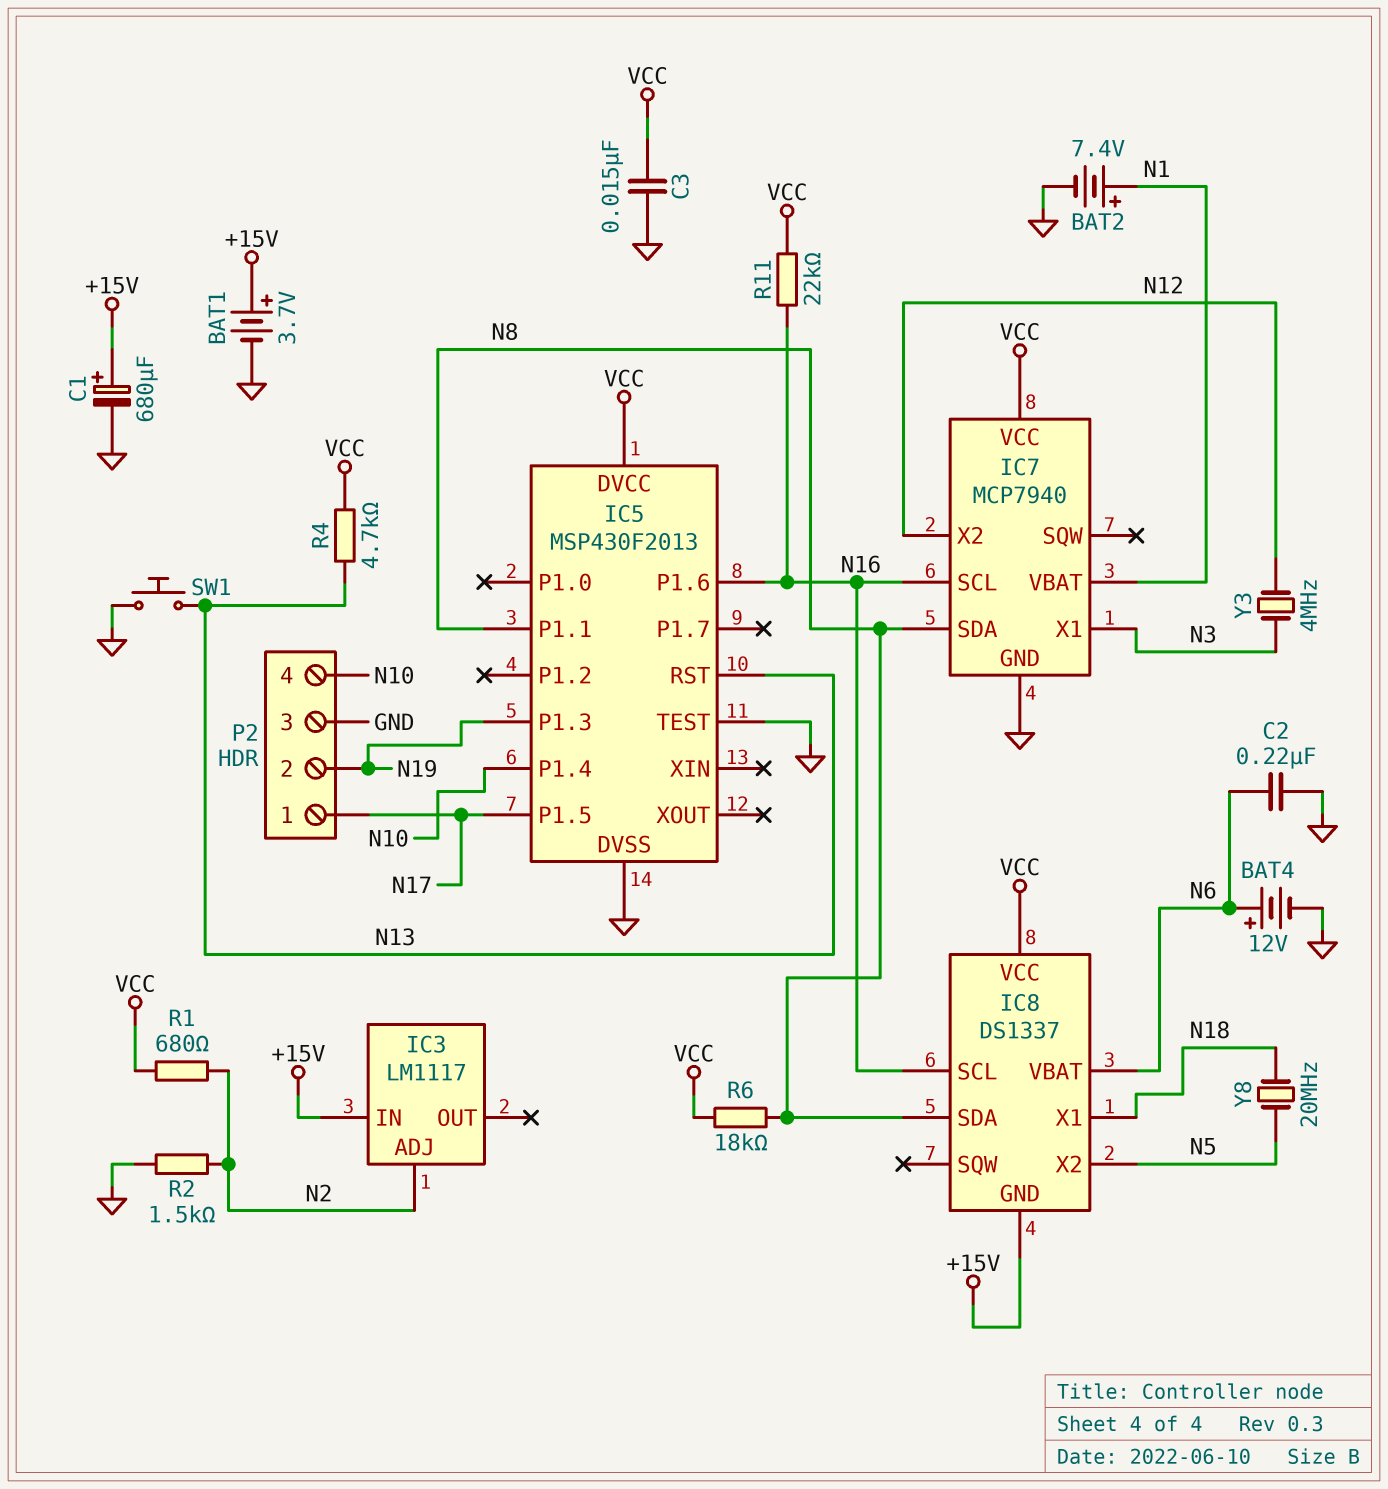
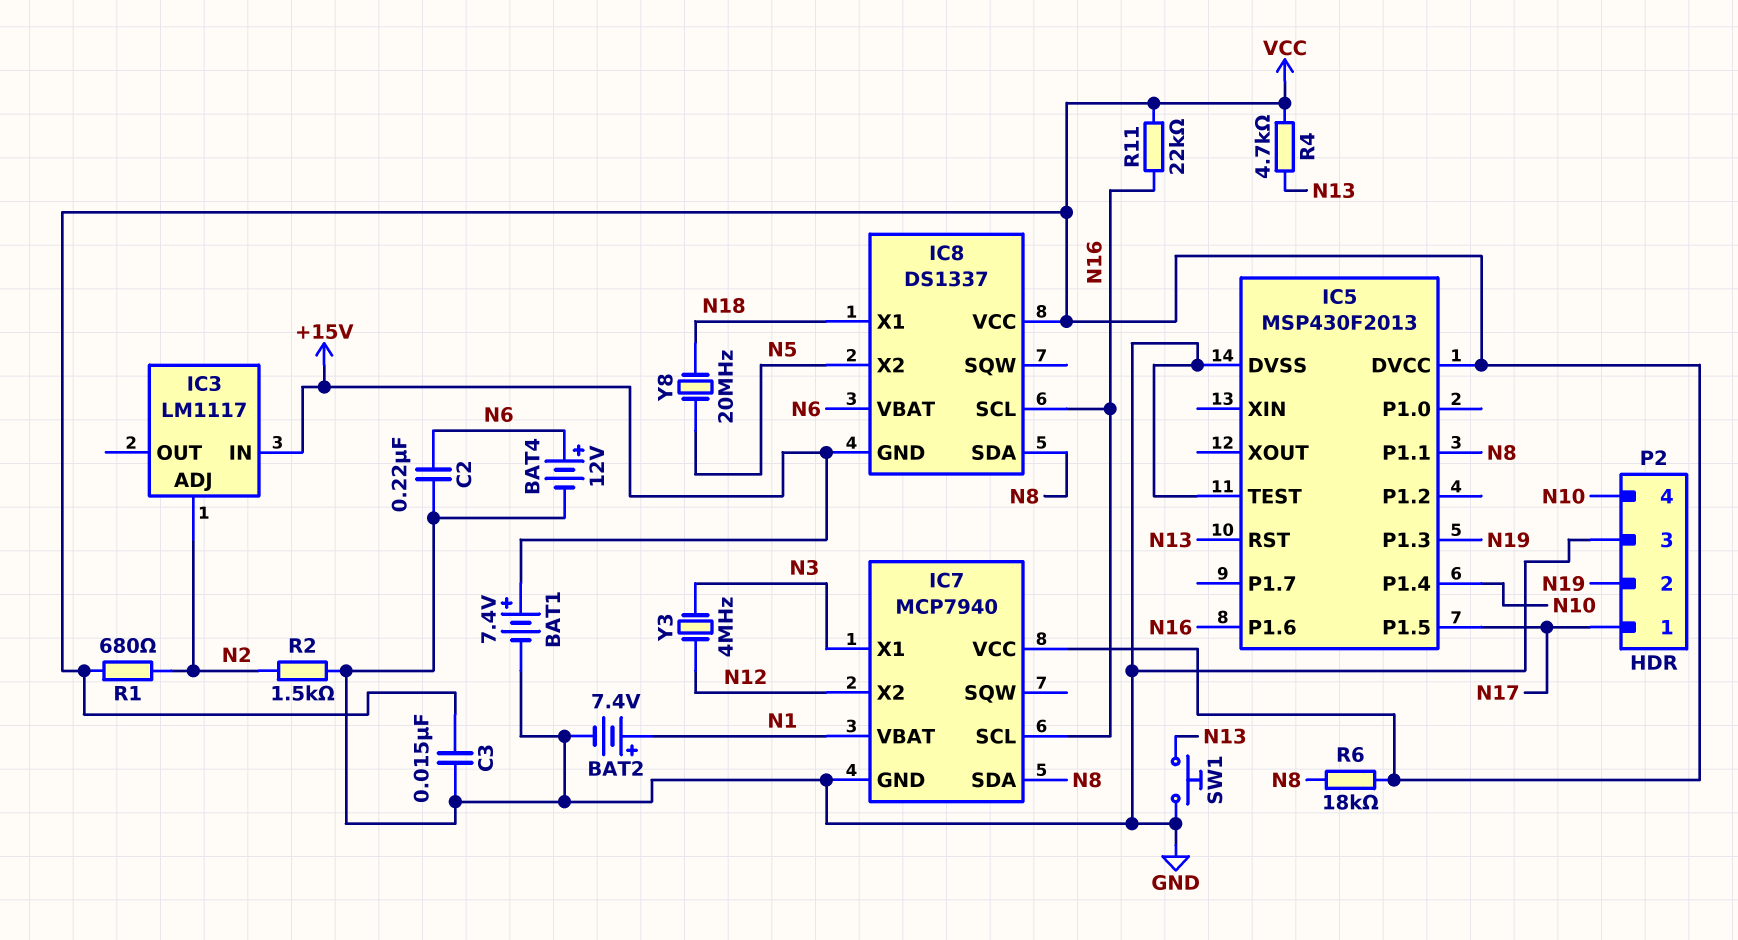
BAT1: 3.7V (plus +15V, minus GND) -> 7.4V (plus +15V, minus GND)
C1: 680uF (plus +15V, minus GND) -> none

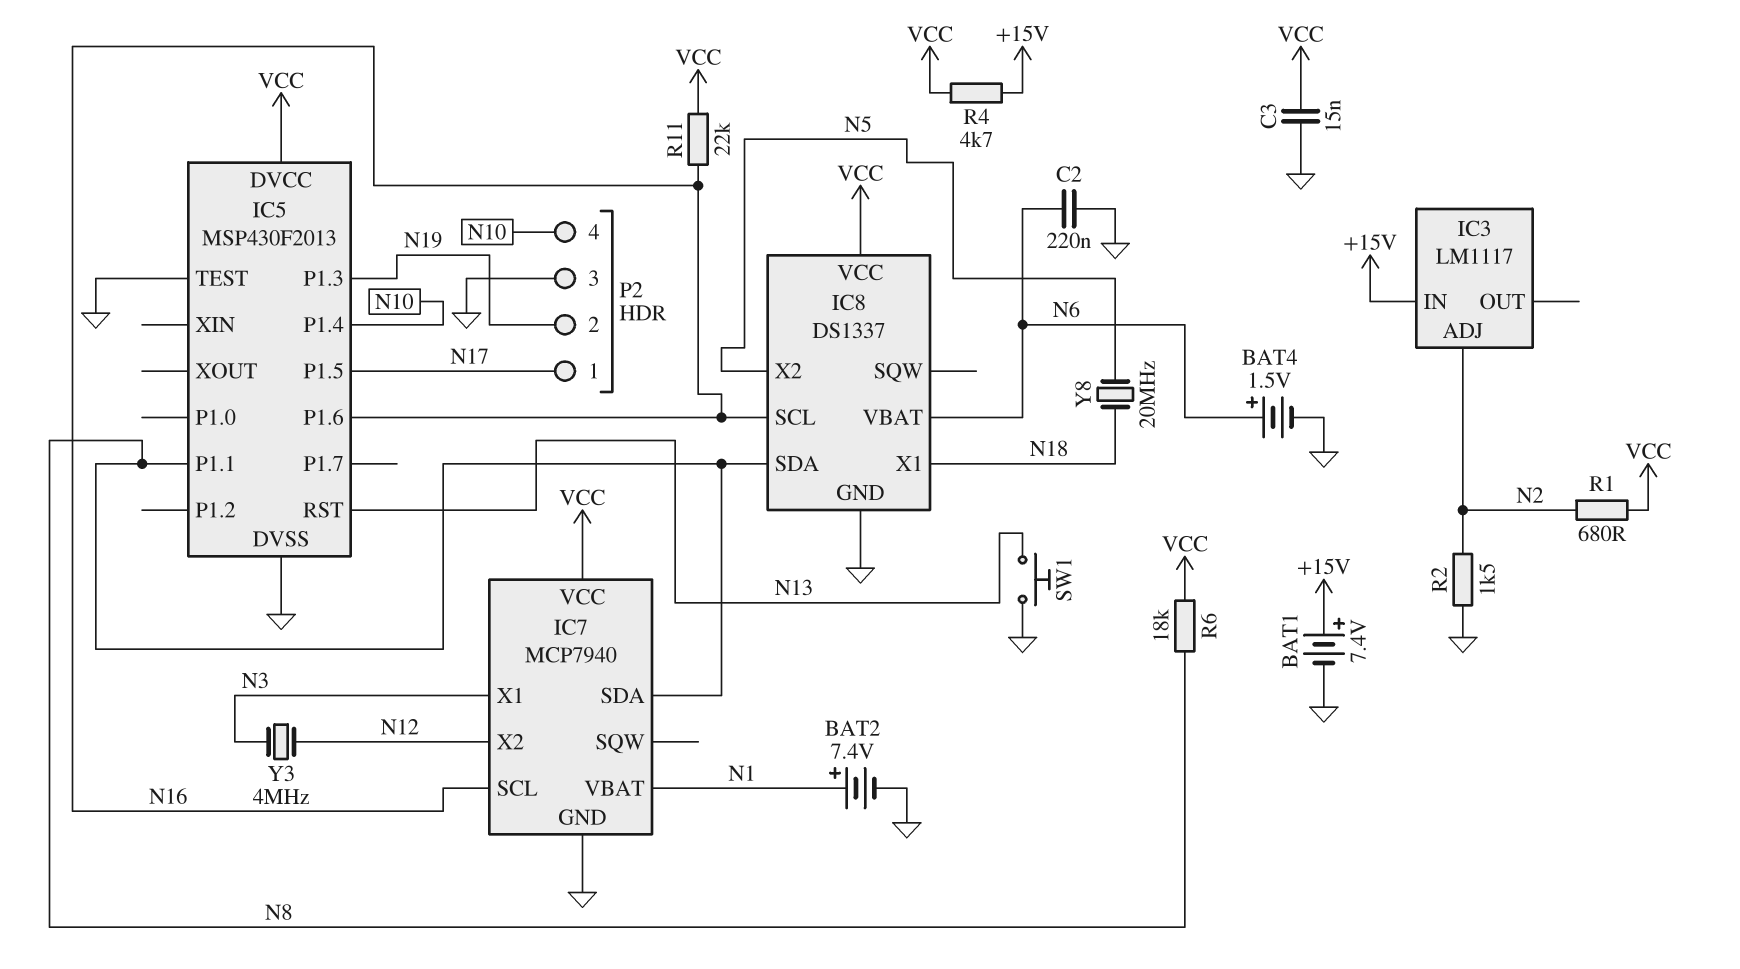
BAT4: 12V (plus N6, minus GND) -> 1.5V (plus N6, minus GND)
IC8 pin GND: +15V -> GND
R4: 4.7k (N13, VCC) -> 4.7k (+15V, VCC)

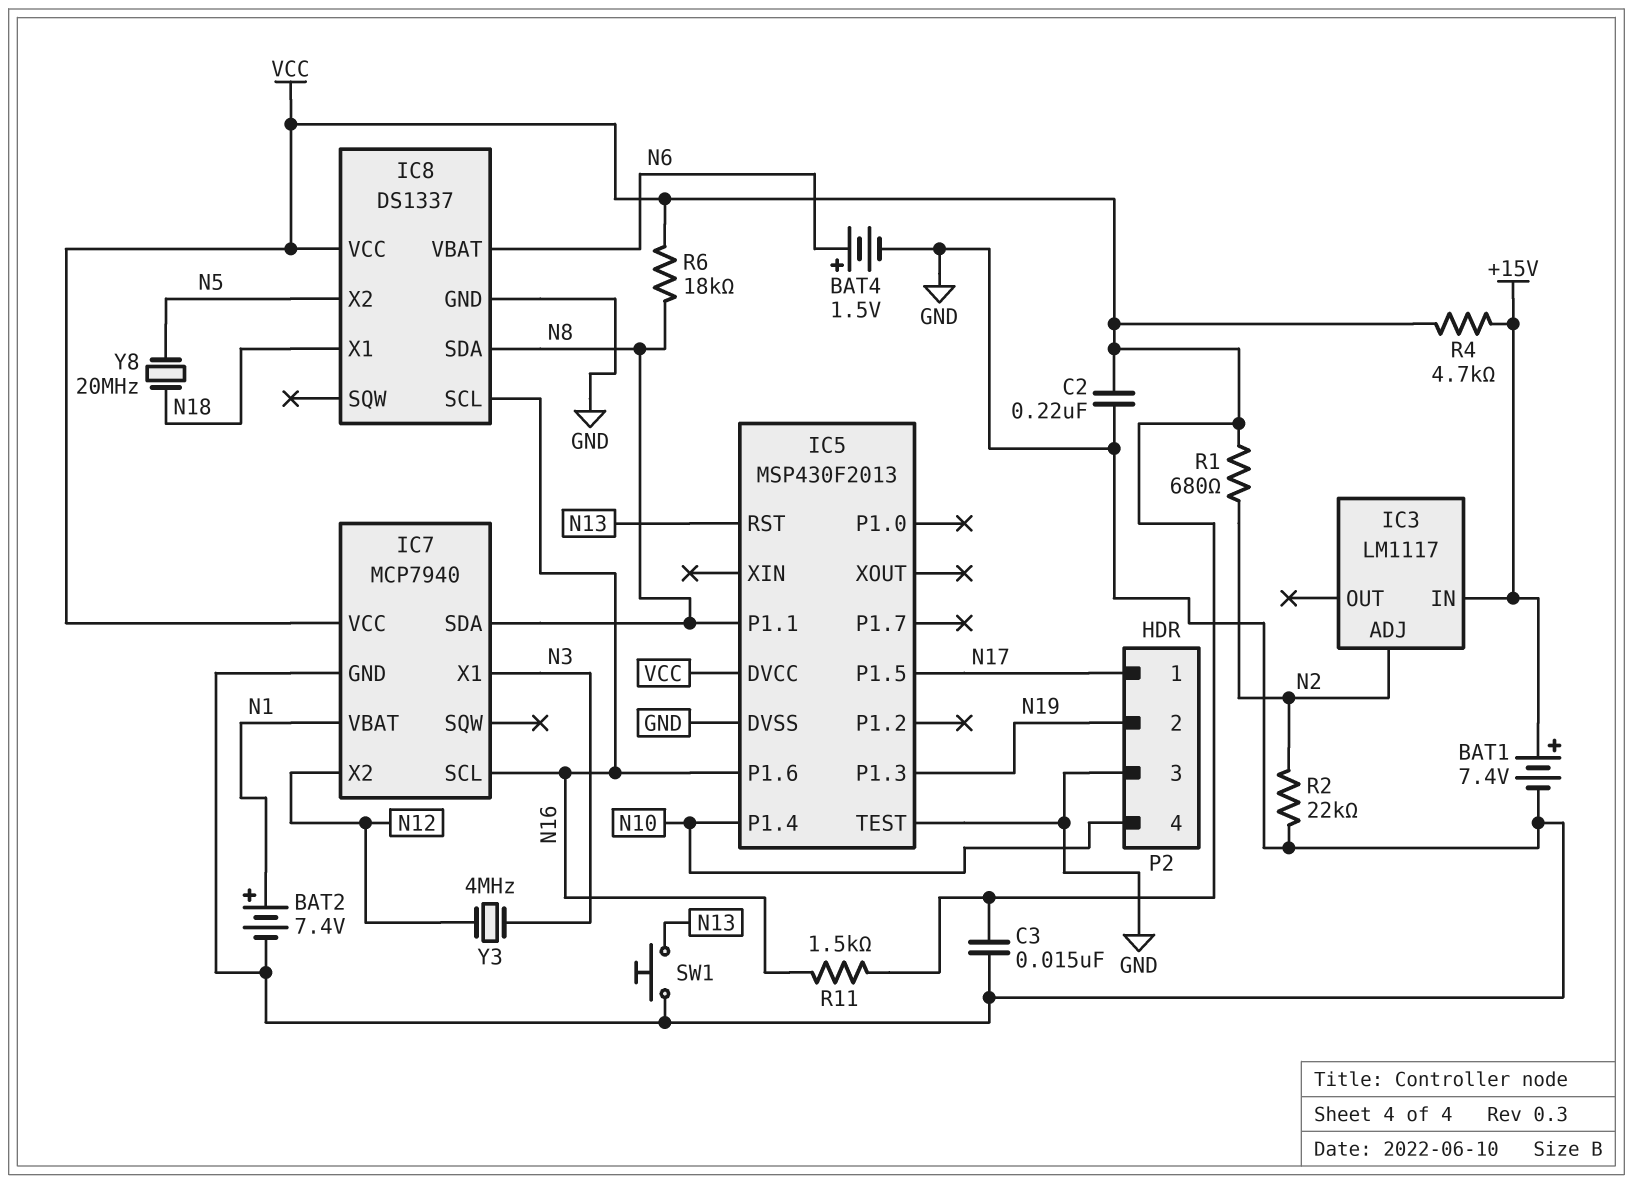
C2: 220nF (GND, N6) -> 220nF (GND, VCC)
R2: 1.5k (GND, N2) -> 22k (GND, N2)
R11: 22k (N16, VCC) -> 1.5k (N16, VCC)

